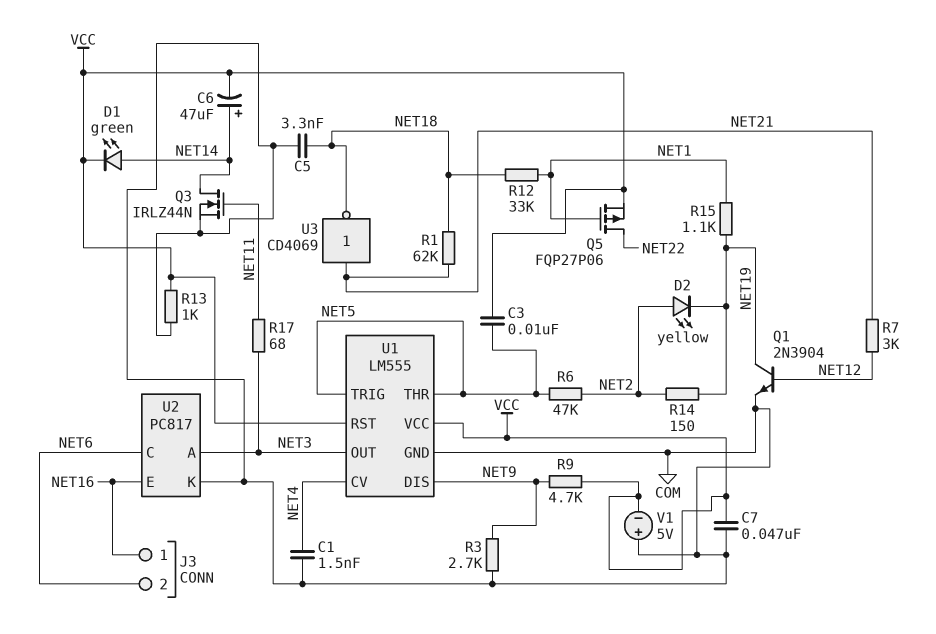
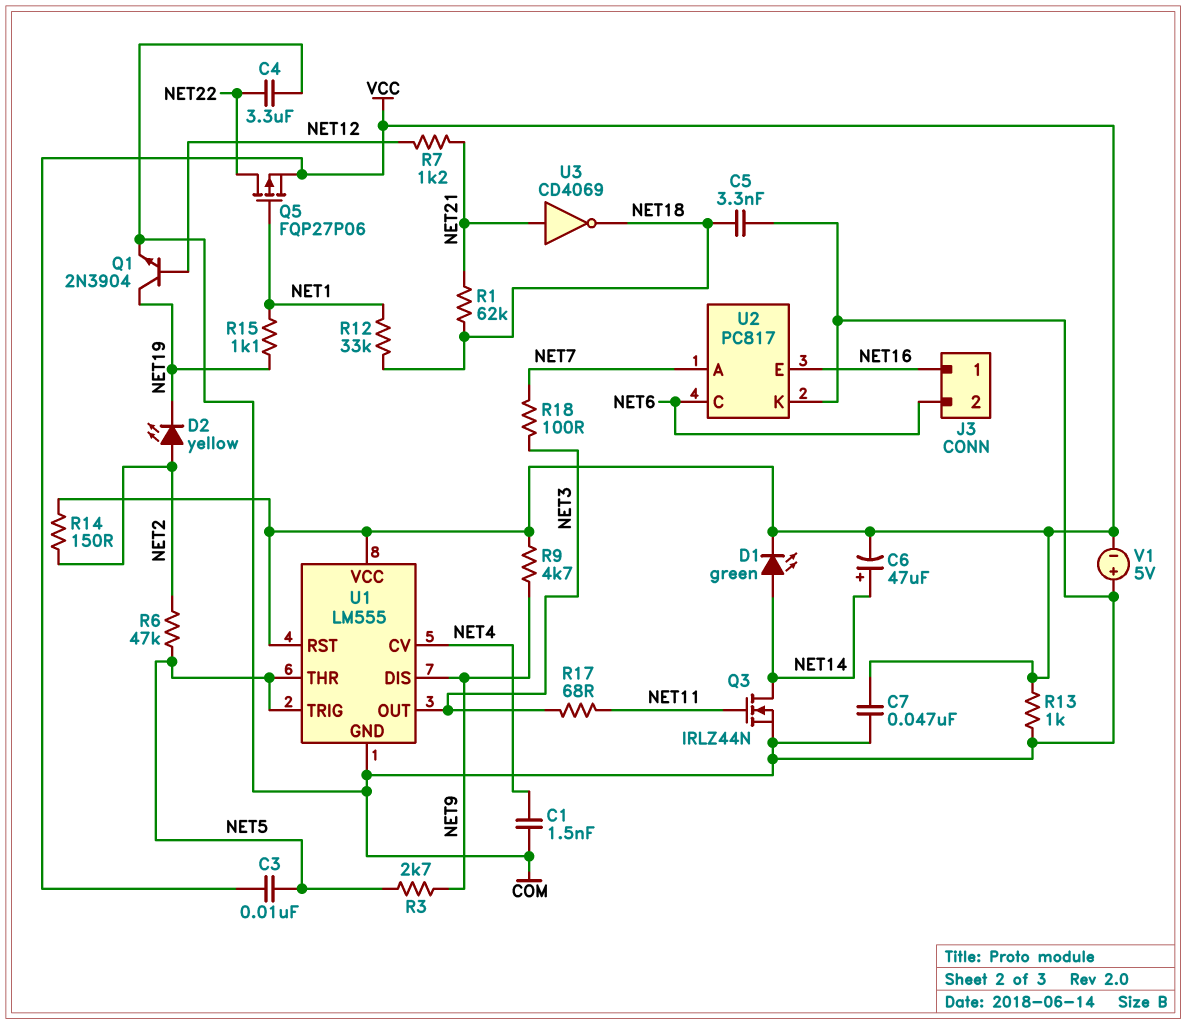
C4: none -> 3.3uF (COM, NET22)
R3: 2.7k (COM, NET9) -> 2.7k (NET5, NET9)
R7: 3k (NET12, NET21) -> 1.2k (NET12, NET21)
R14: 150 (NET2, NET19) -> 150 (NET2, VCC)
R18: none -> 100 (NET3, NET7)
U2 pin A: NET3 -> NET7

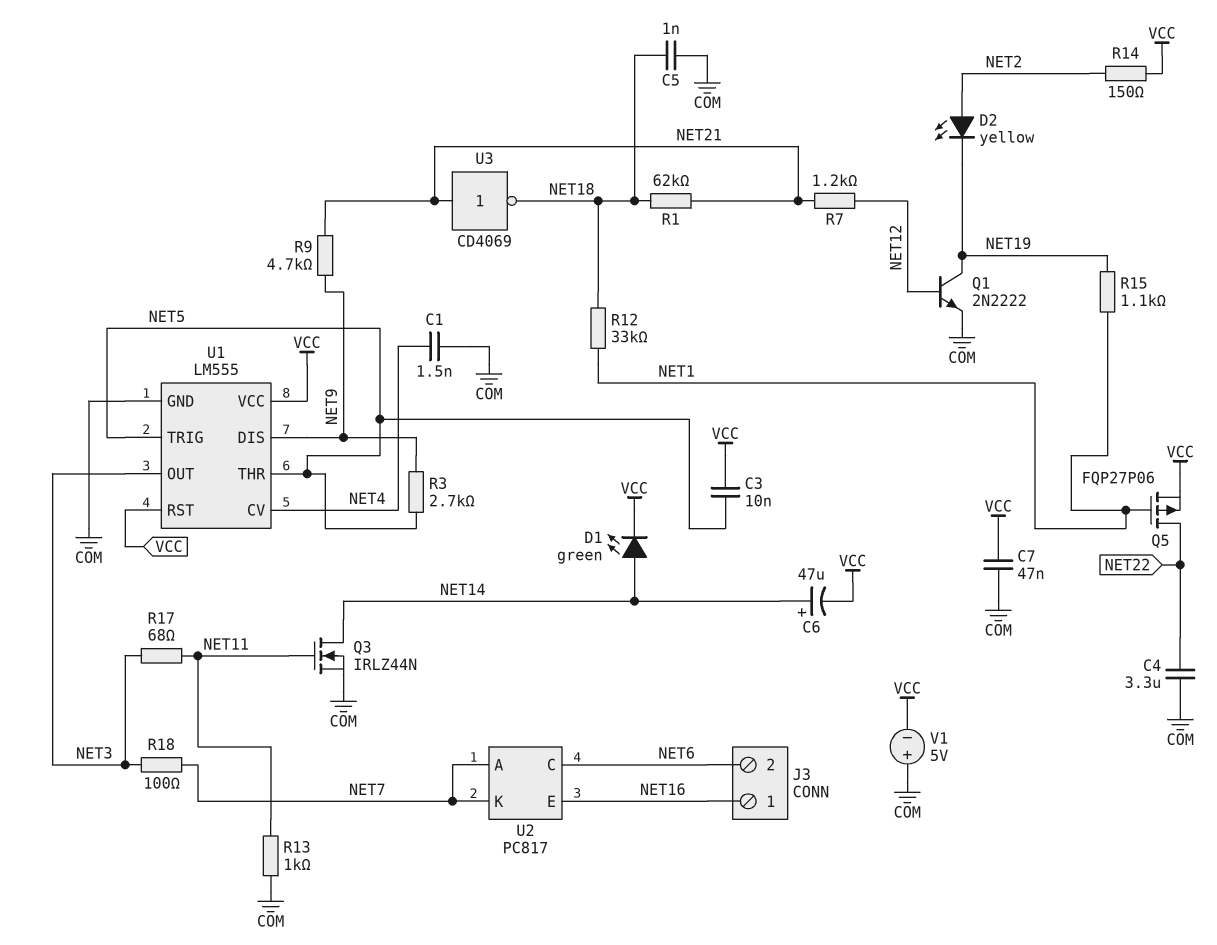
C5: 3.3nF (COM, NET18) -> 1nF (COM, NET18)
Q1: NPN 2N3904 (B NET12, C NET19, E COM) -> NPN 2N2222 (B NET12, C NET19, E COM)
R6: 47k (NET2, NET5) -> none
R9: 4.7k (NET9, VCC) -> 4.7k (NET9, NET21)
R13: 1k (COM, VCC) -> 1k (COM, NET11)
U2 pin K: COM -> NET7

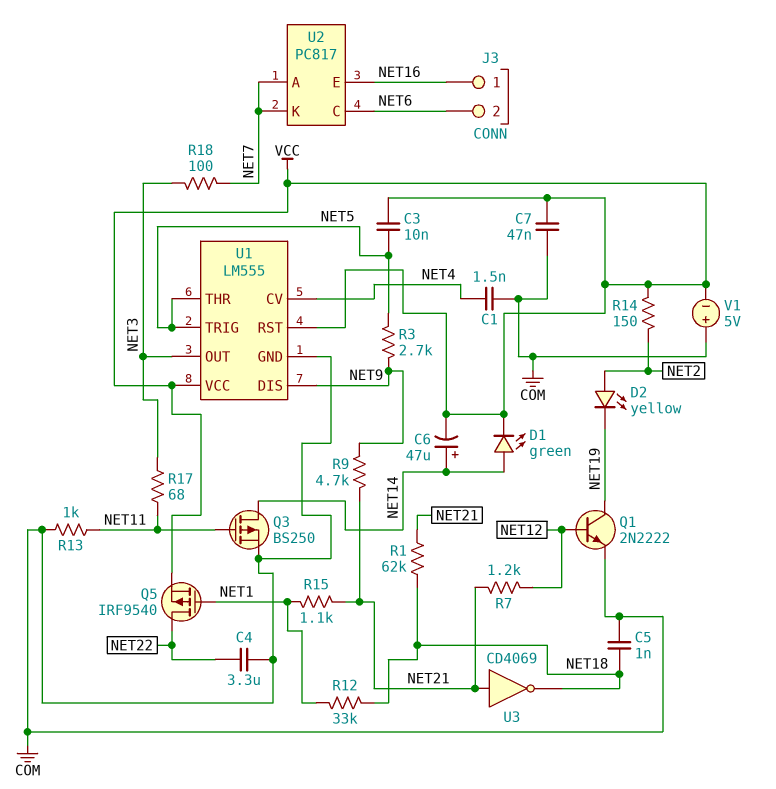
Q3: NMOS IRLZ44N (G NET11, D NET14, S COM) -> PMOS BS250 (G NET11, D NET14, S COM)
Q5: PMOS FQP27P06 (G NET1, D NET22, S VCC) -> PMOS IRF9540 (G NET1, D NET22, S VCC)
R15: 1.1k (NET1, NET19) -> 1.1k (NET1, NET21)

